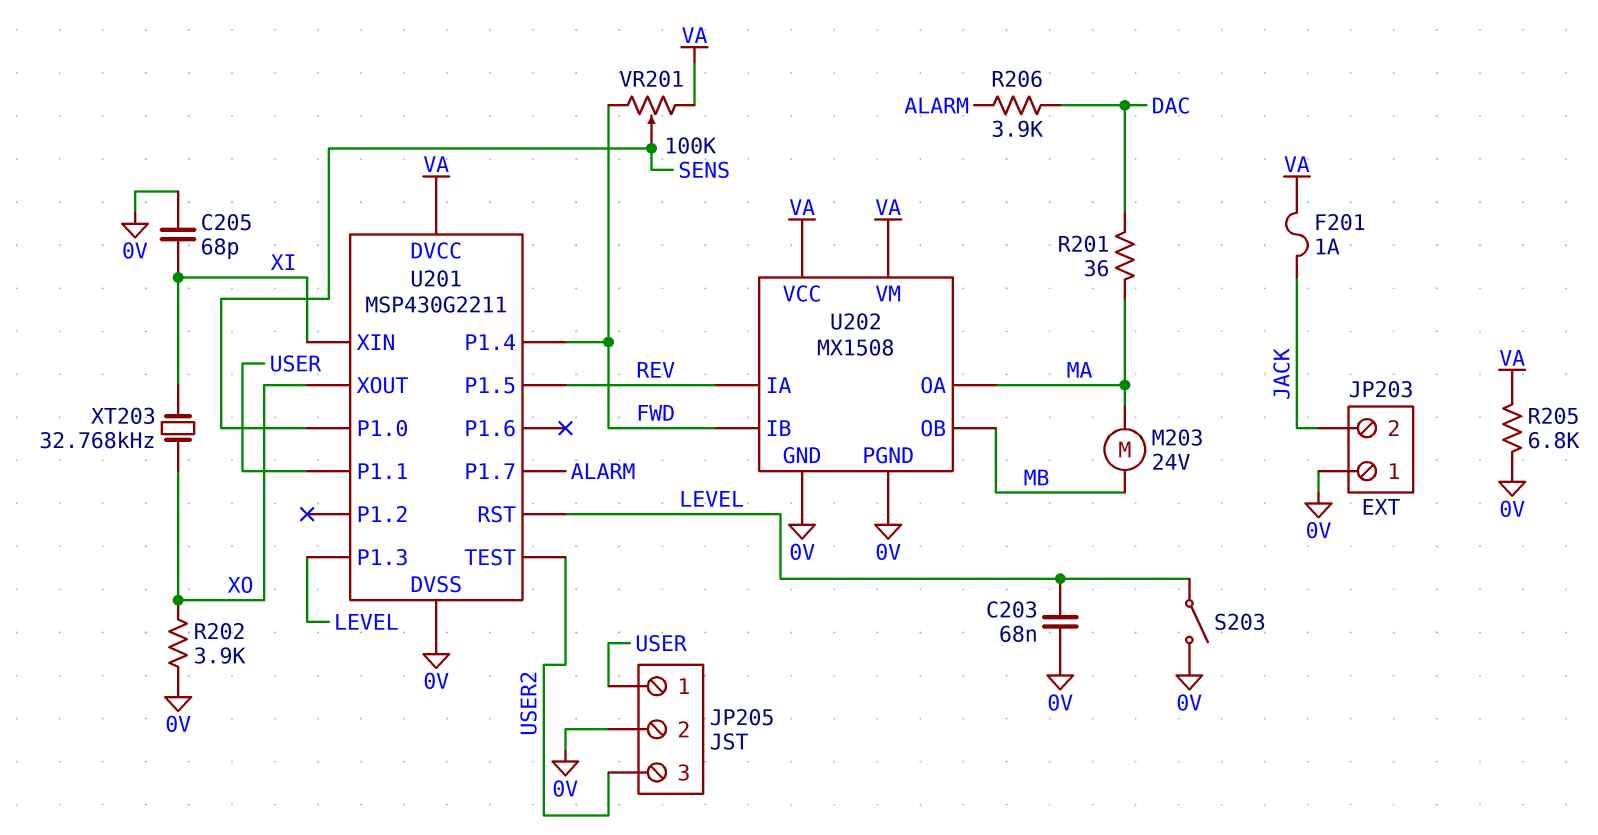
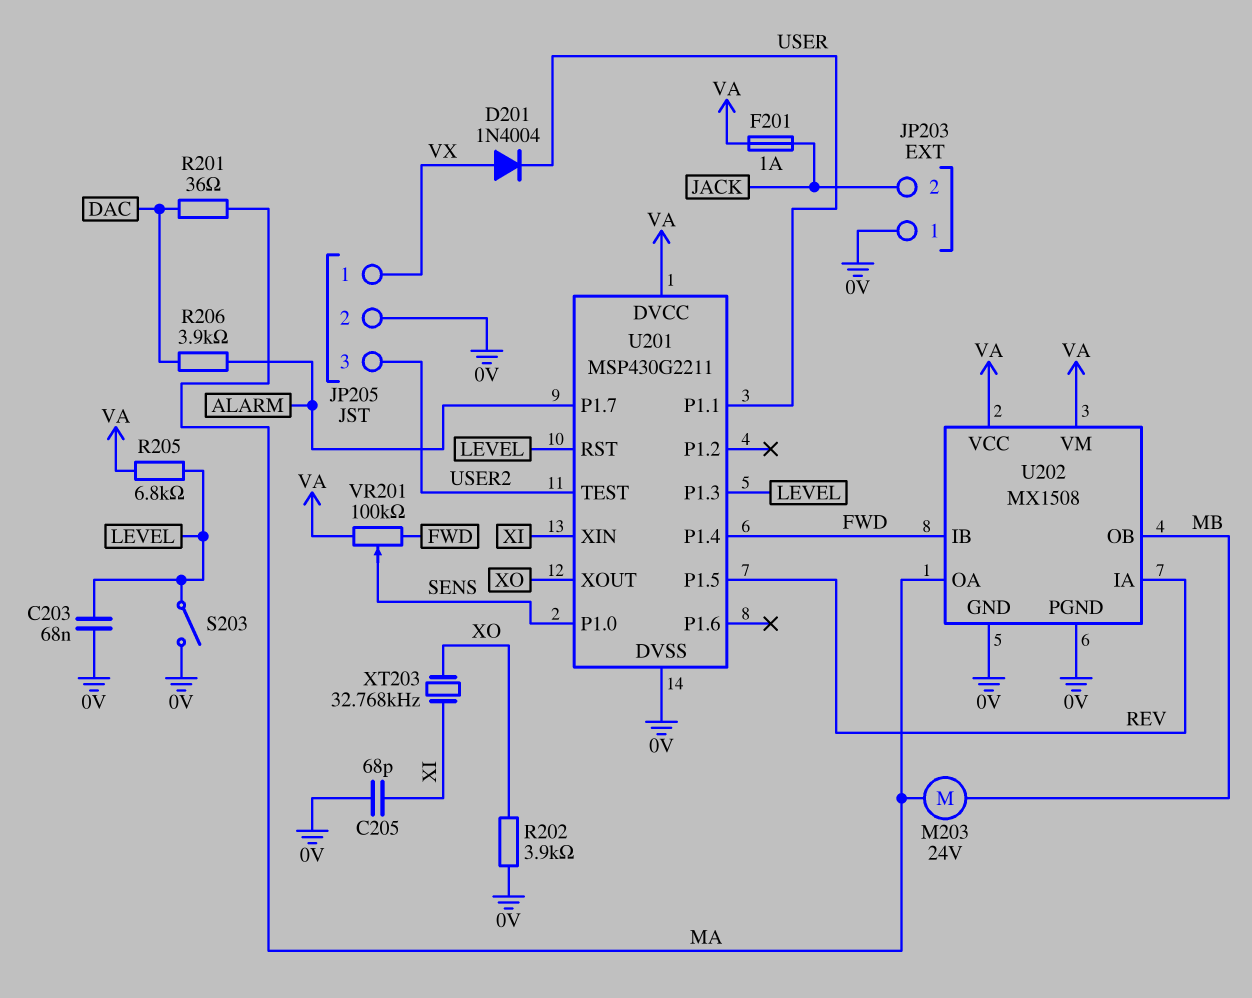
D201: none -> diode 1N4004 (A VX, K USER)
JP205 pin 1: USER -> VX
R205: 6.8k (0V, VA) -> 6.8k (LEVEL, VA)

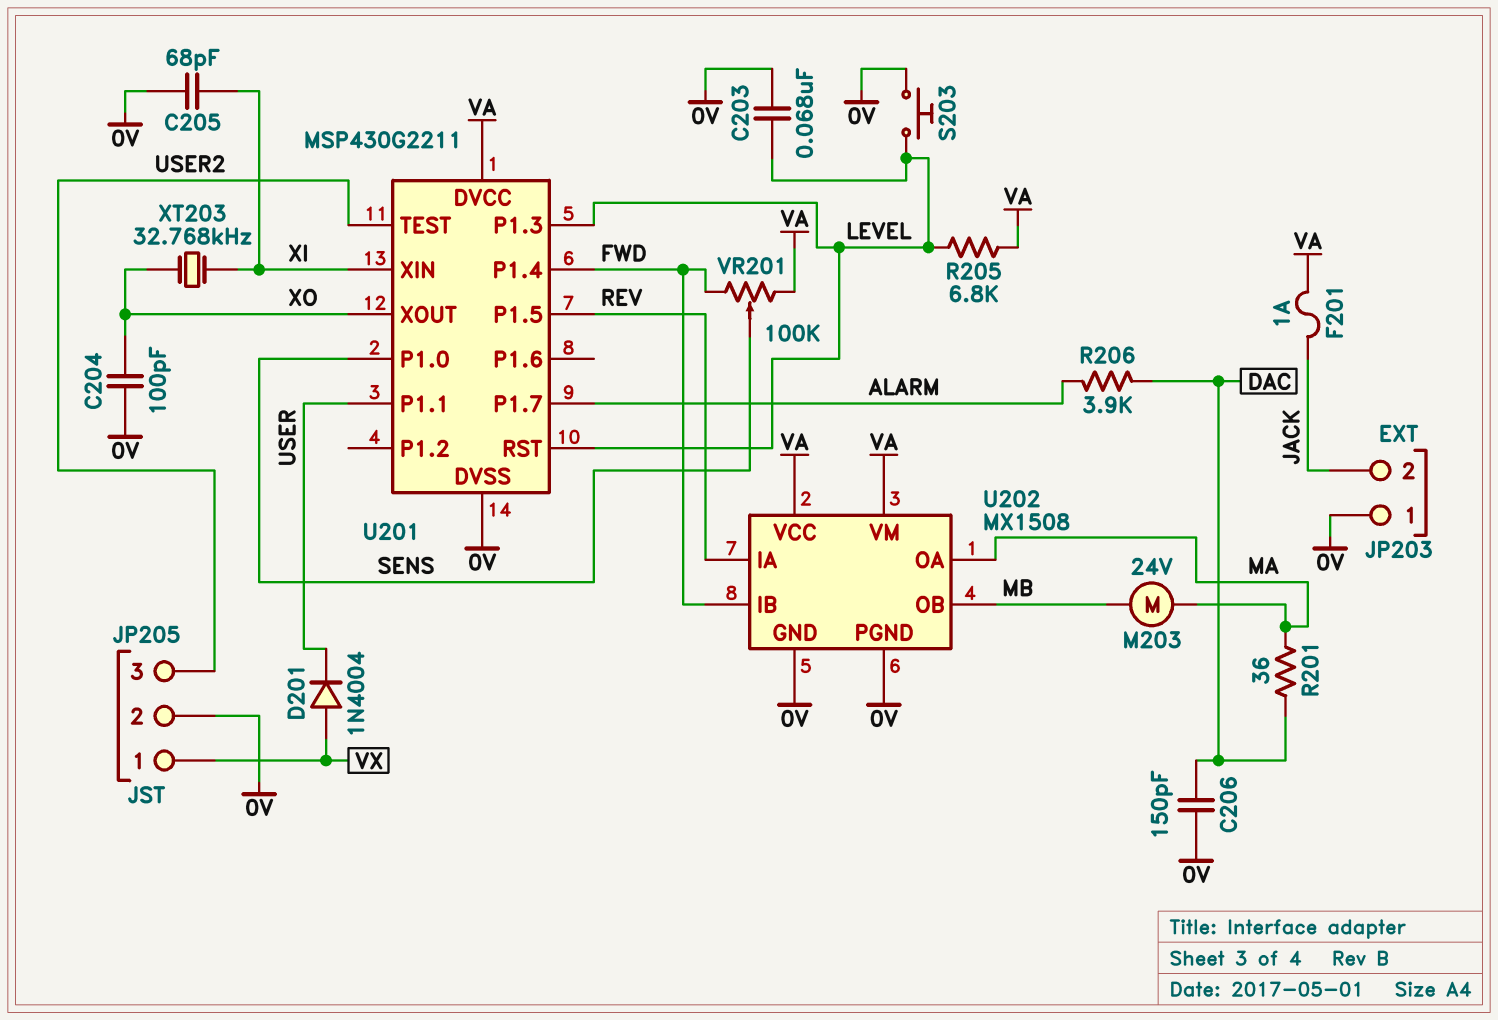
C204: none -> 100pF (0V, XO)
C206: none -> 150pF (0V, DAC)
R202: 3.9k (0V, XO) -> none
S203: switch (0V, LEVEL) -> button (0V, LEVEL)

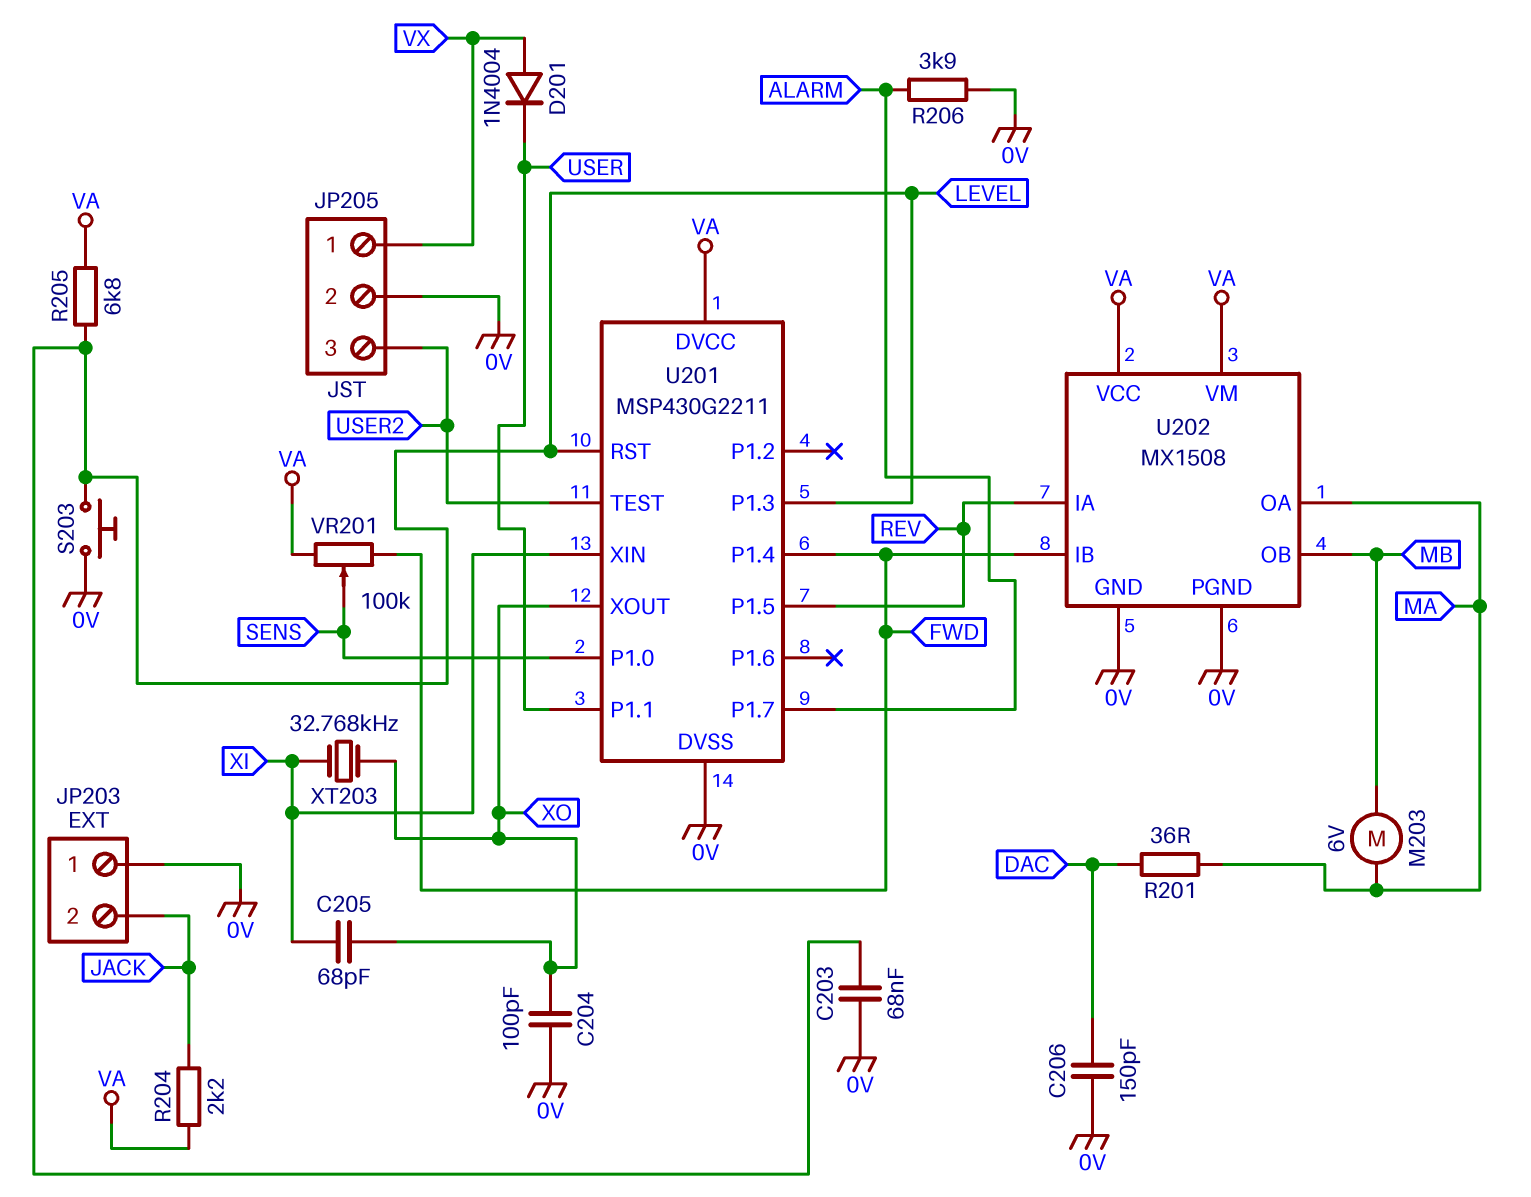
C205: 68pF (0V, XI) -> 68pF (XI, XO)
F201: 1A (JACK, VA) -> none
M203: motor 24V (MA, MB) -> motor 6V (MA, MB)
R204: none -> 2.2k (JACK, VA)
R206: 3.9k (ALARM, DAC) -> 3.9k (0V, ALARM)

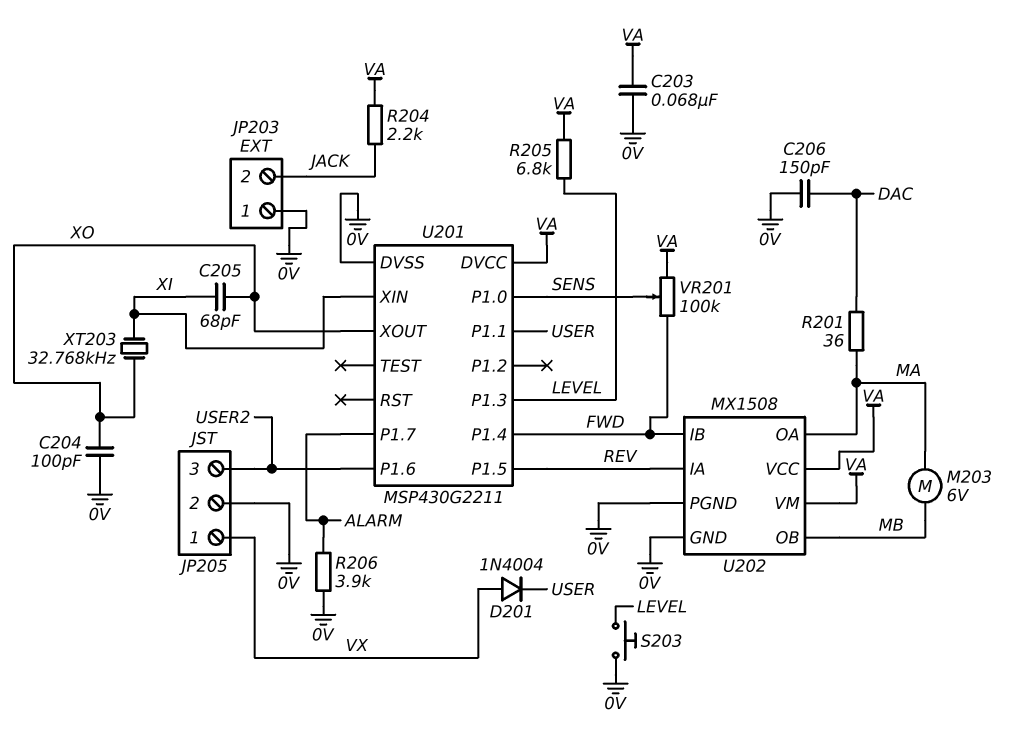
C203: 68nF (0V, LEVEL) -> 68nF (0V, VA)
U201 pin P1.6: none -> USER2
U201 pin RST: LEVEL -> none
U201 pin TEST: USER2 -> none

